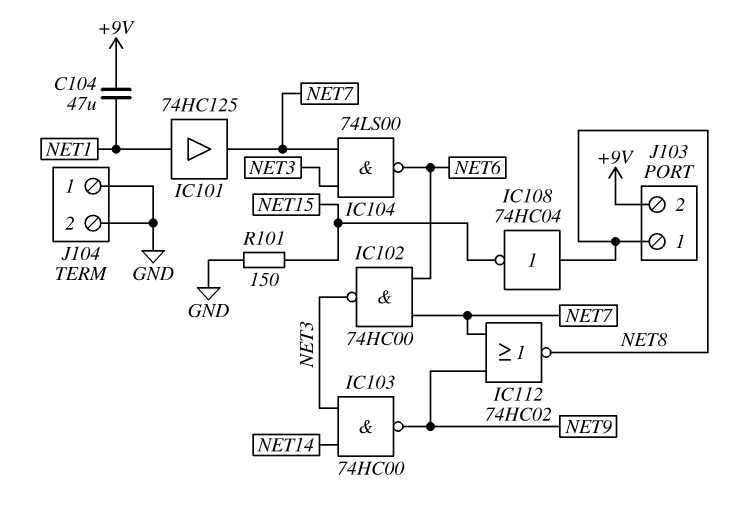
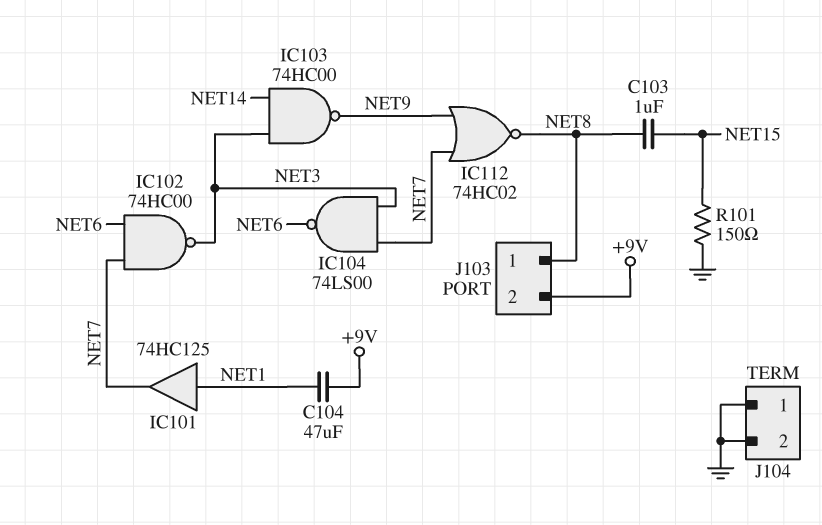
C103: none -> 1uF (NET8, NET15)
IC108: NOT 74HC04 (in NET8, out NET15) -> none

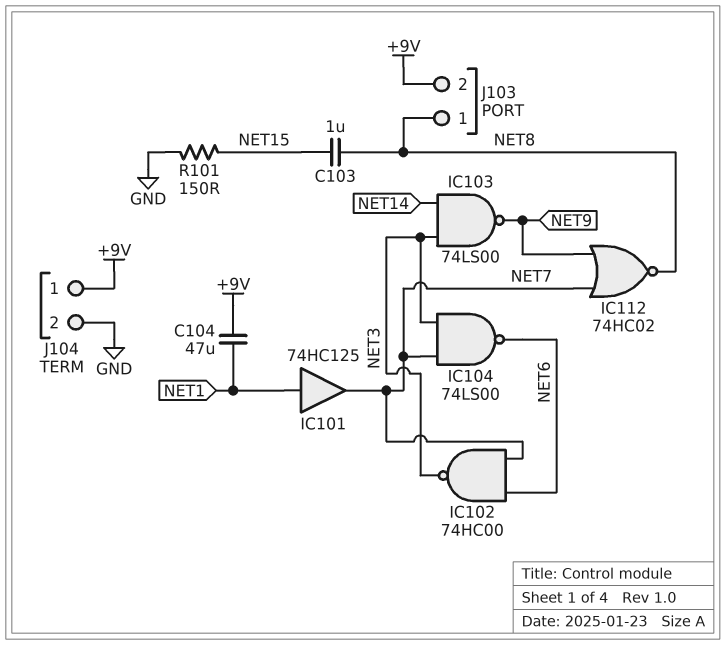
IC103: NAND 74HC00 (in NET3, in NET14, out NET9) -> NAND 74LS00 (in NET3, in NET14, out NET9)
J104 pin 1: GND -> +9V

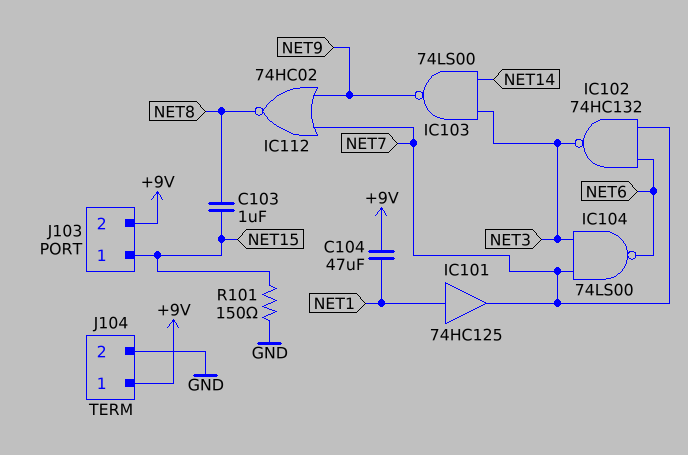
IC102: NAND 74HC00 (in NET6, in NET7, out NET3) -> NAND 74HC132 (in NET6, in NET7, out NET3)
J103 pin 1: NET8 -> NET15

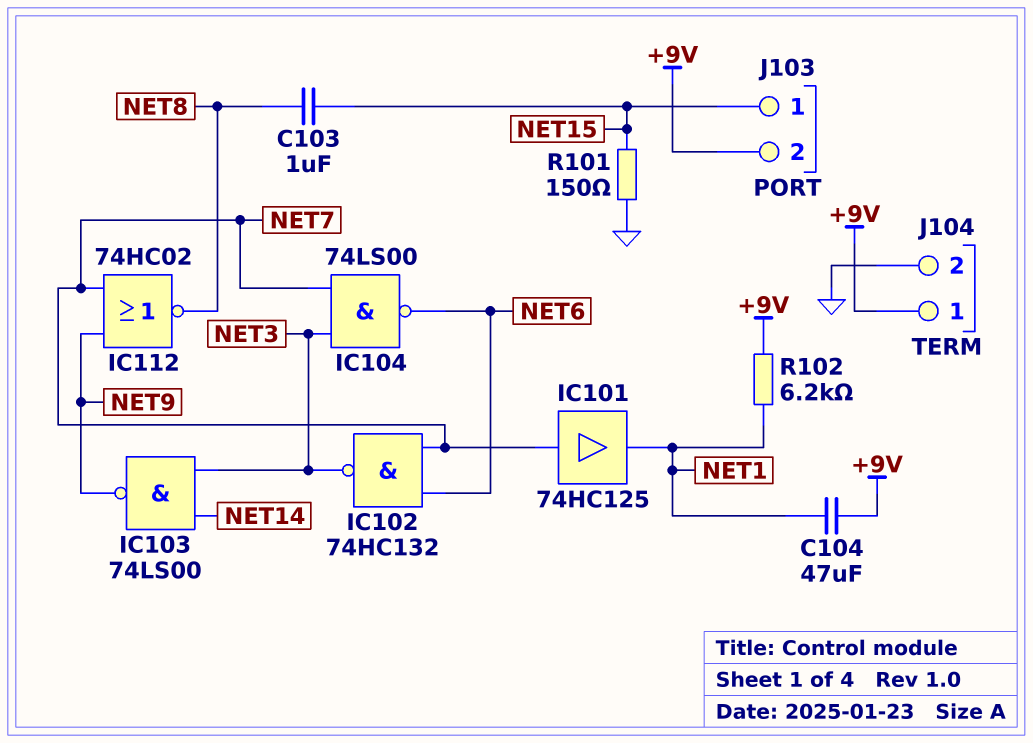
IC101: buffer 74HC125 (in NET1, out NET7) -> buffer 74HC125 (in NET7, out NET1)
R102: none -> 6.2k (+9V, NET1)

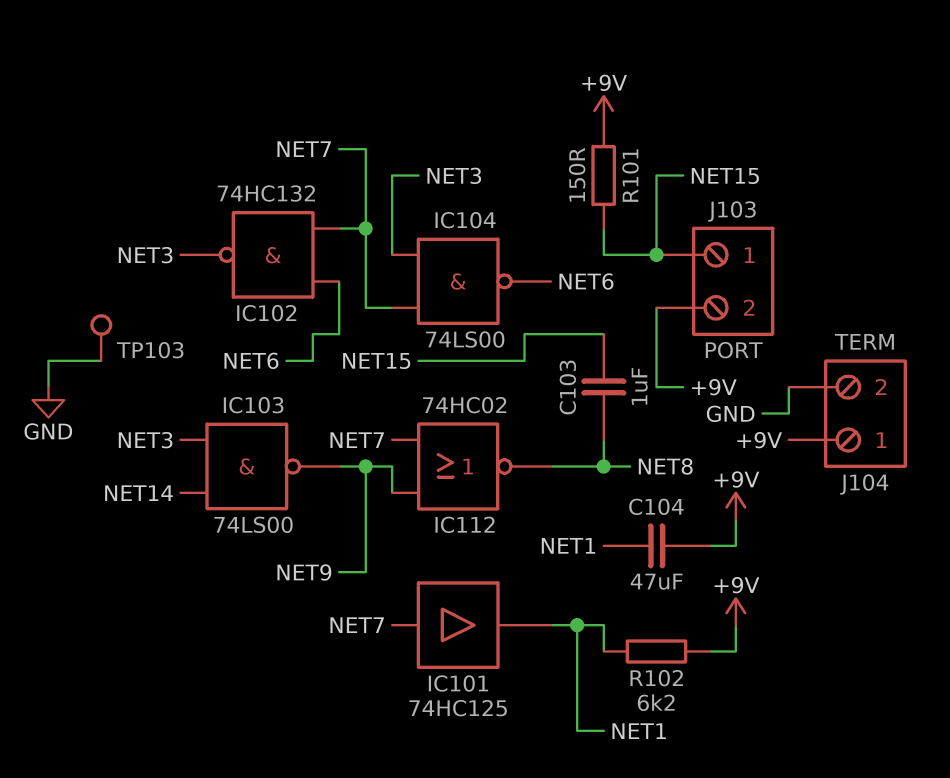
R101: 150 (GND, NET15) -> 150 (+9V, NET15)
TP103: none -> test point (GND)

